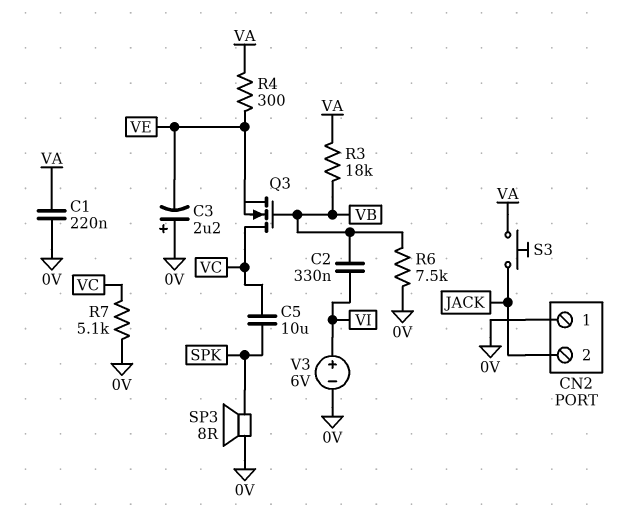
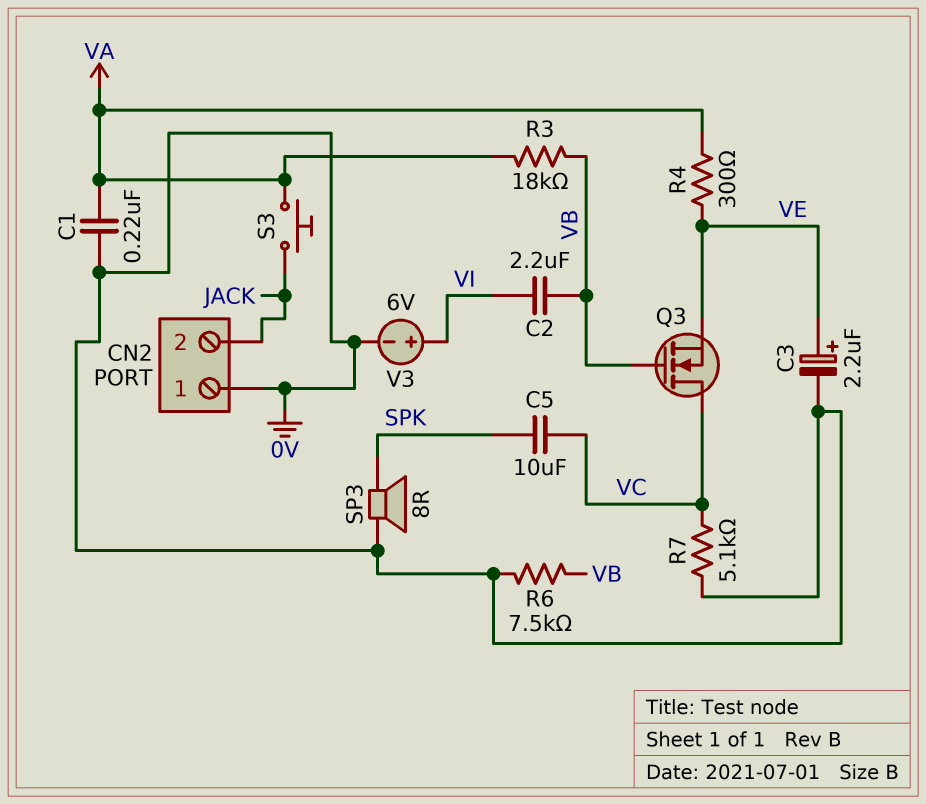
C2: 330nF (VB, VI) -> 2.2uF (VB, VI)
C3: 2.2uF (plus 0V, minus VE) -> 2.2uF (plus VE, minus 0V)

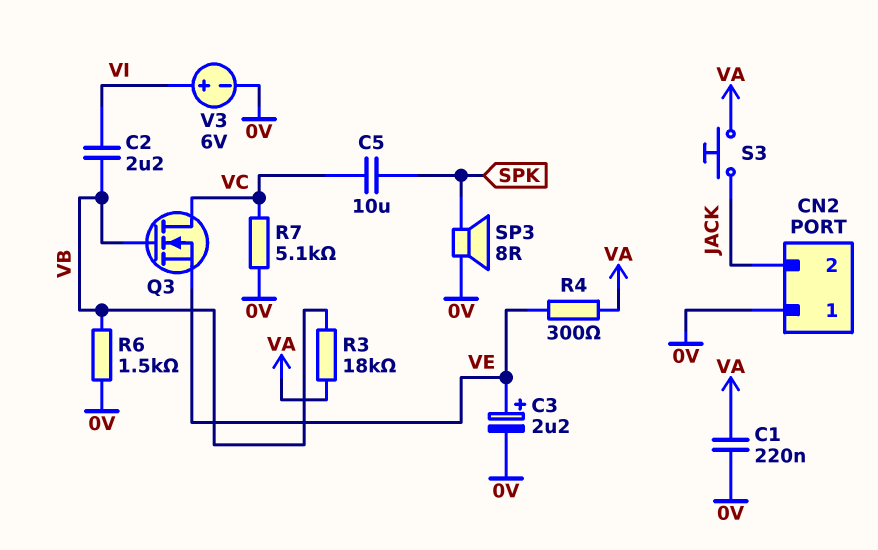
R6: 7.5k (0V, VB) -> 1.5k (0V, VB)

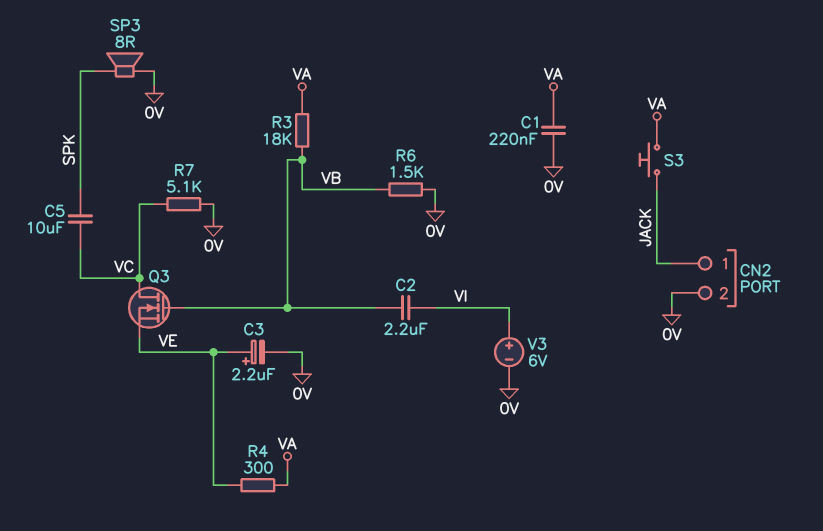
CN2 pin 1: 0V -> JACK
CN2 pin 2: JACK -> 0V

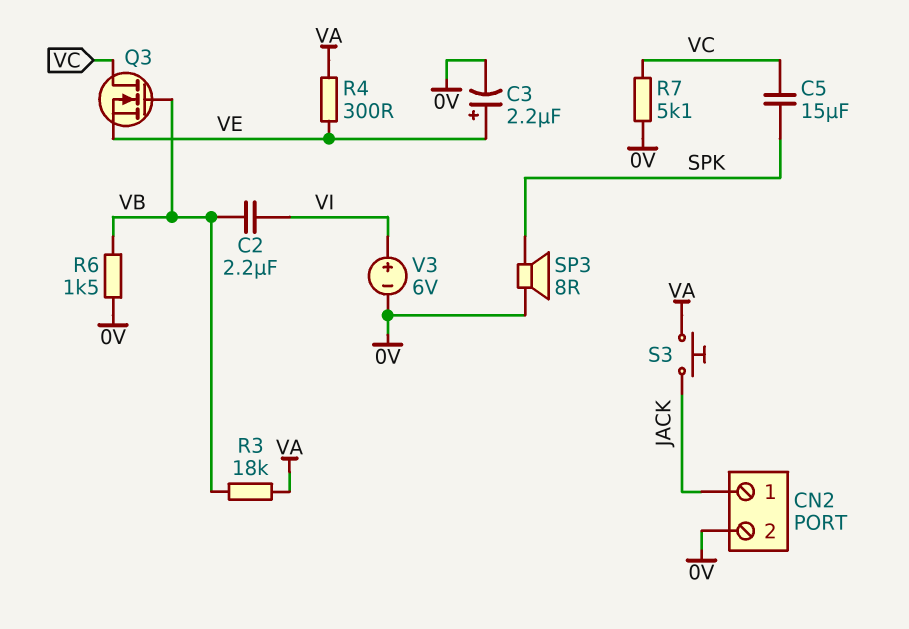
C1: 220nF (0V, VA) -> none
C5: 10uF (SPK, VC) -> 15uF (SPK, VC)

